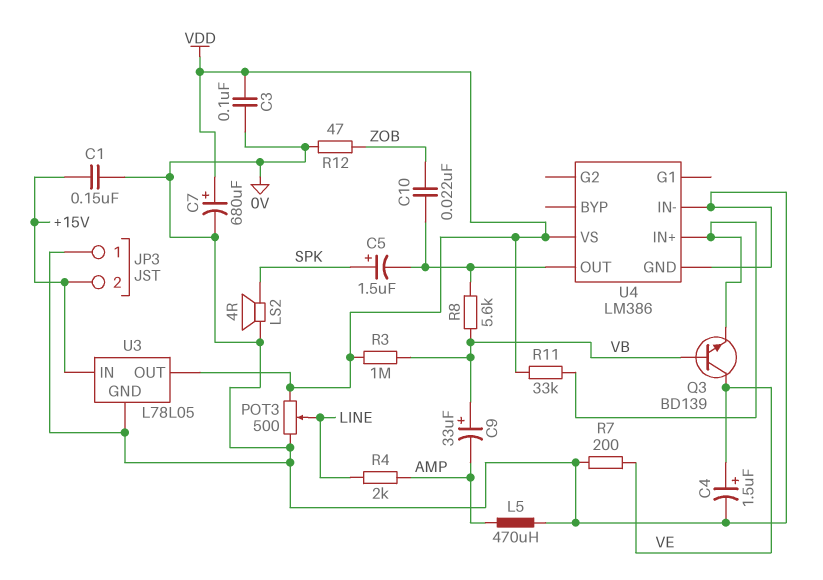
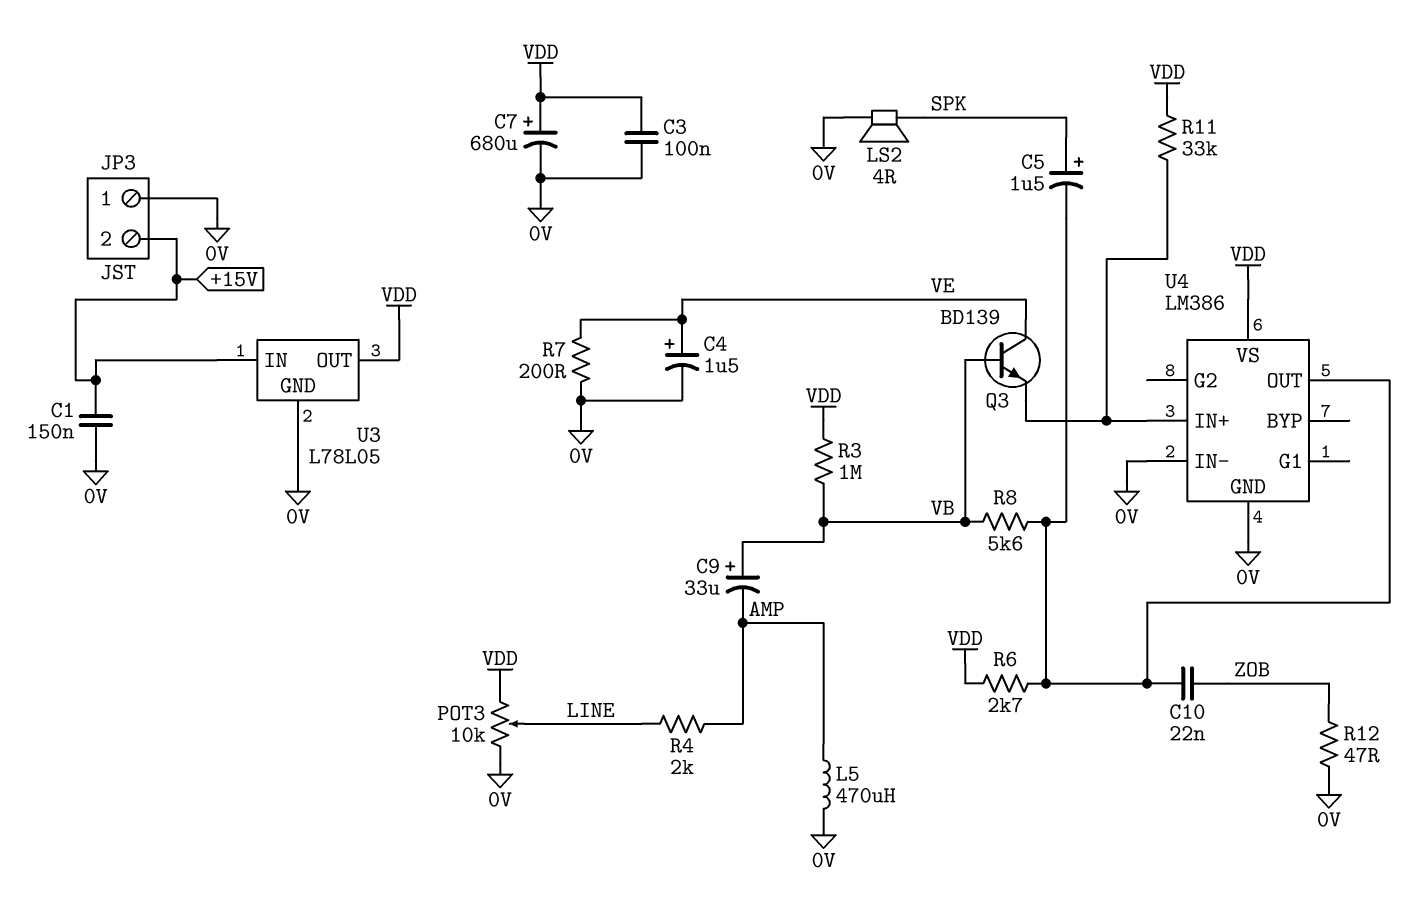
POT3: 500 (0V, VDD, wiper LINE) -> 10k (0V, VDD, wiper LINE)
R6: none -> 2.7k (U4/OUT, VDD)

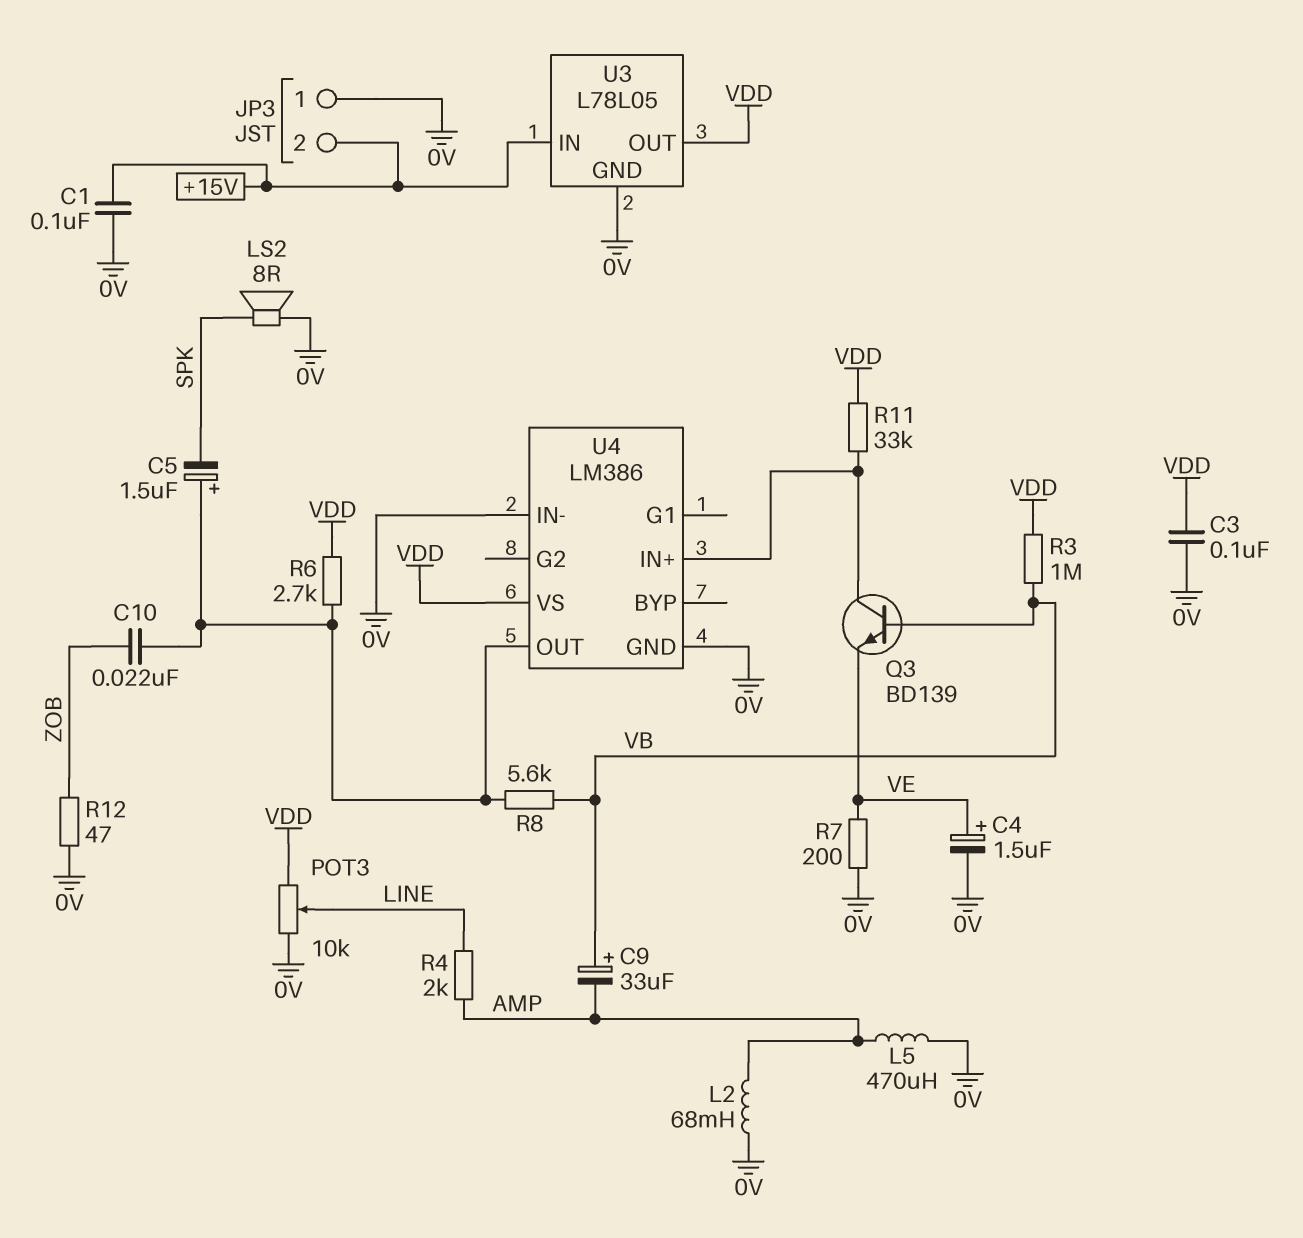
C1: 150nF (+15V, 0V) -> 100nF (+15V, 0V)
C5: 1.5uF (plus SPK, minus U4/OUT) -> 1.5uF (plus U4/OUT, minus SPK)
C7: 680uF (plus VDD, minus 0V) -> none
L2: none -> 68mH (0V, AMP)
LS2: speaker 4R (0V, SPK) -> speaker 8R (0V, SPK)
Q3: NPN BD139 (B VB, C VE, E U4/IN+) -> NPN BD139 (B VB, C U4/IN+, E VE)

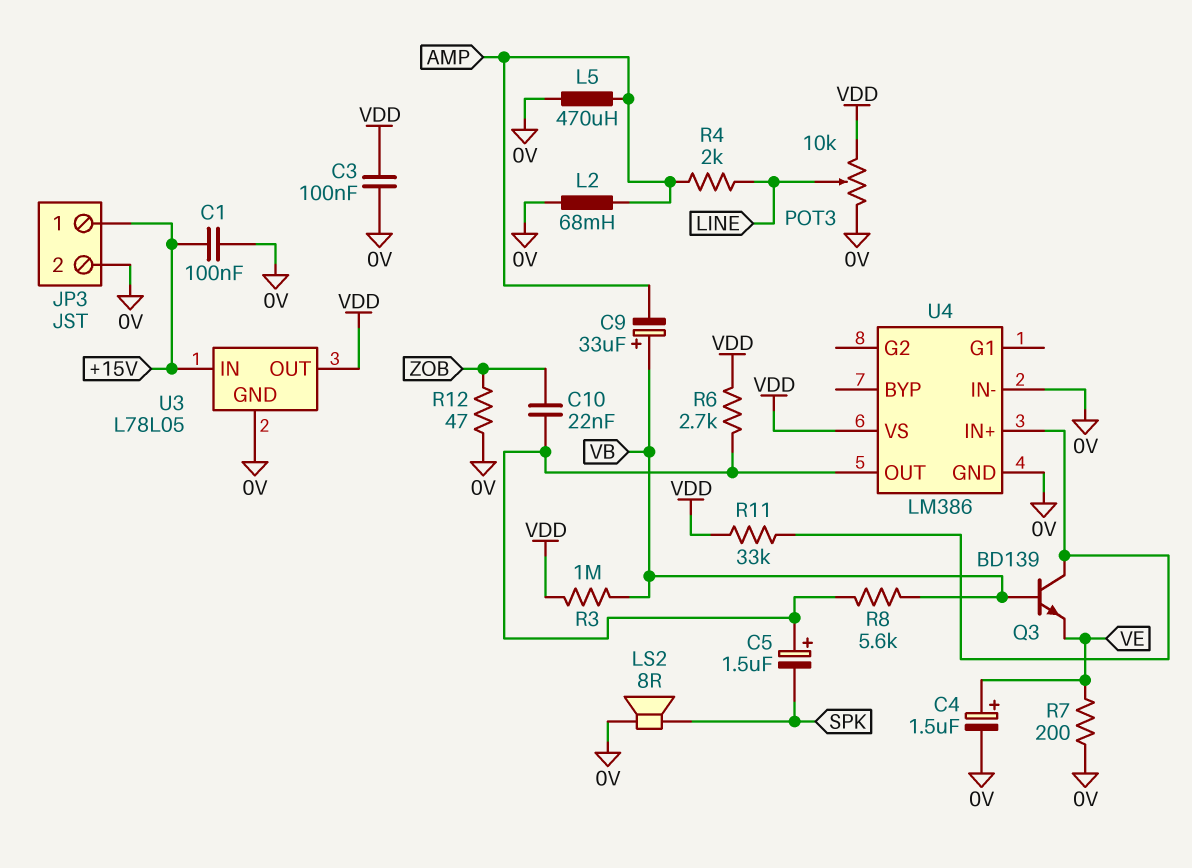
JP3 pin 1: 0V -> +15V
JP3 pin 2: +15V -> 0V

